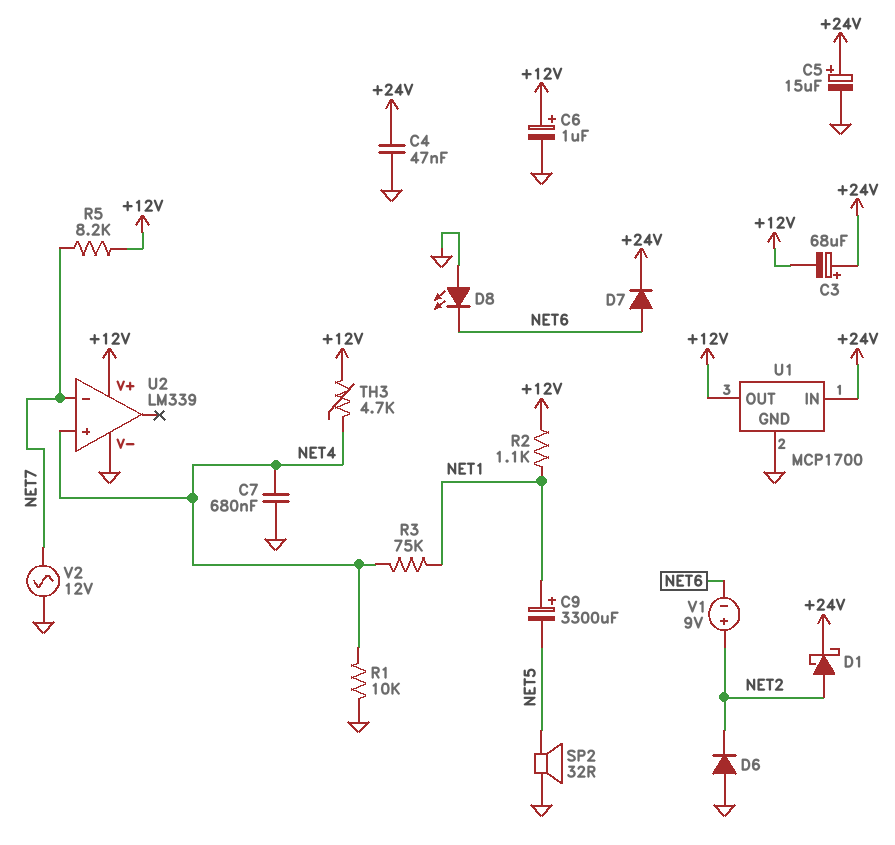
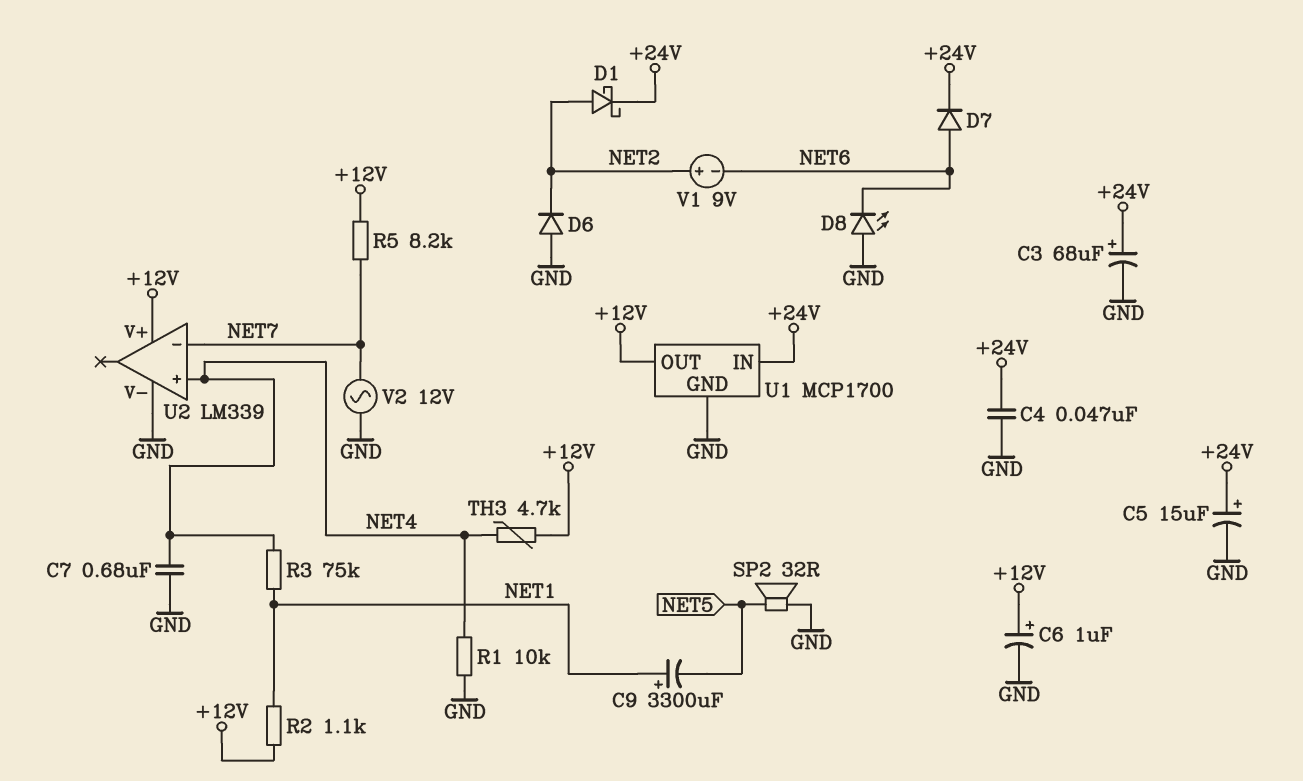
C3: 68uF (plus +24V, minus +12V) -> 68uF (plus +24V, minus GND)

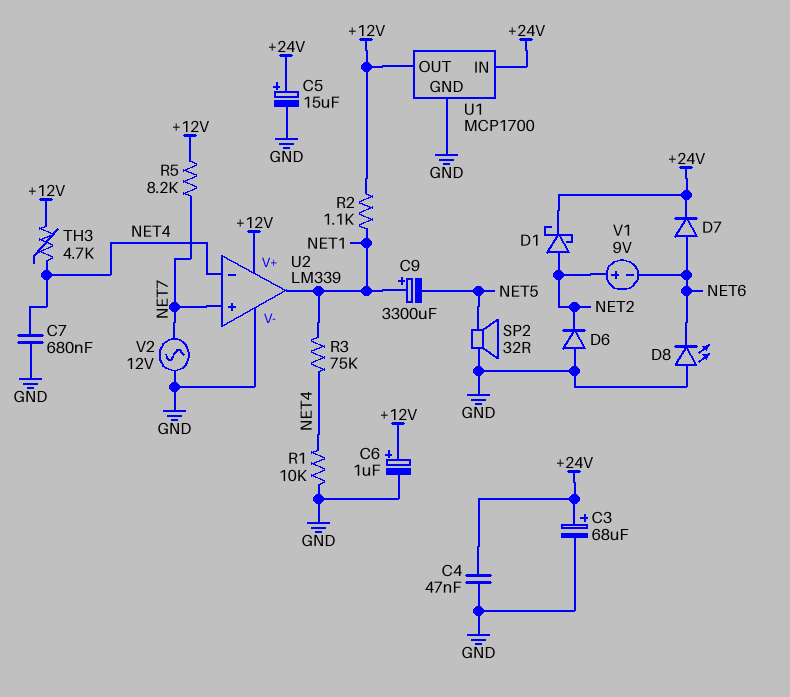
U2 pin in+: NET4 -> NET7
U2 pin in-: NET7 -> NET4
U2 pin out: none -> NET1

